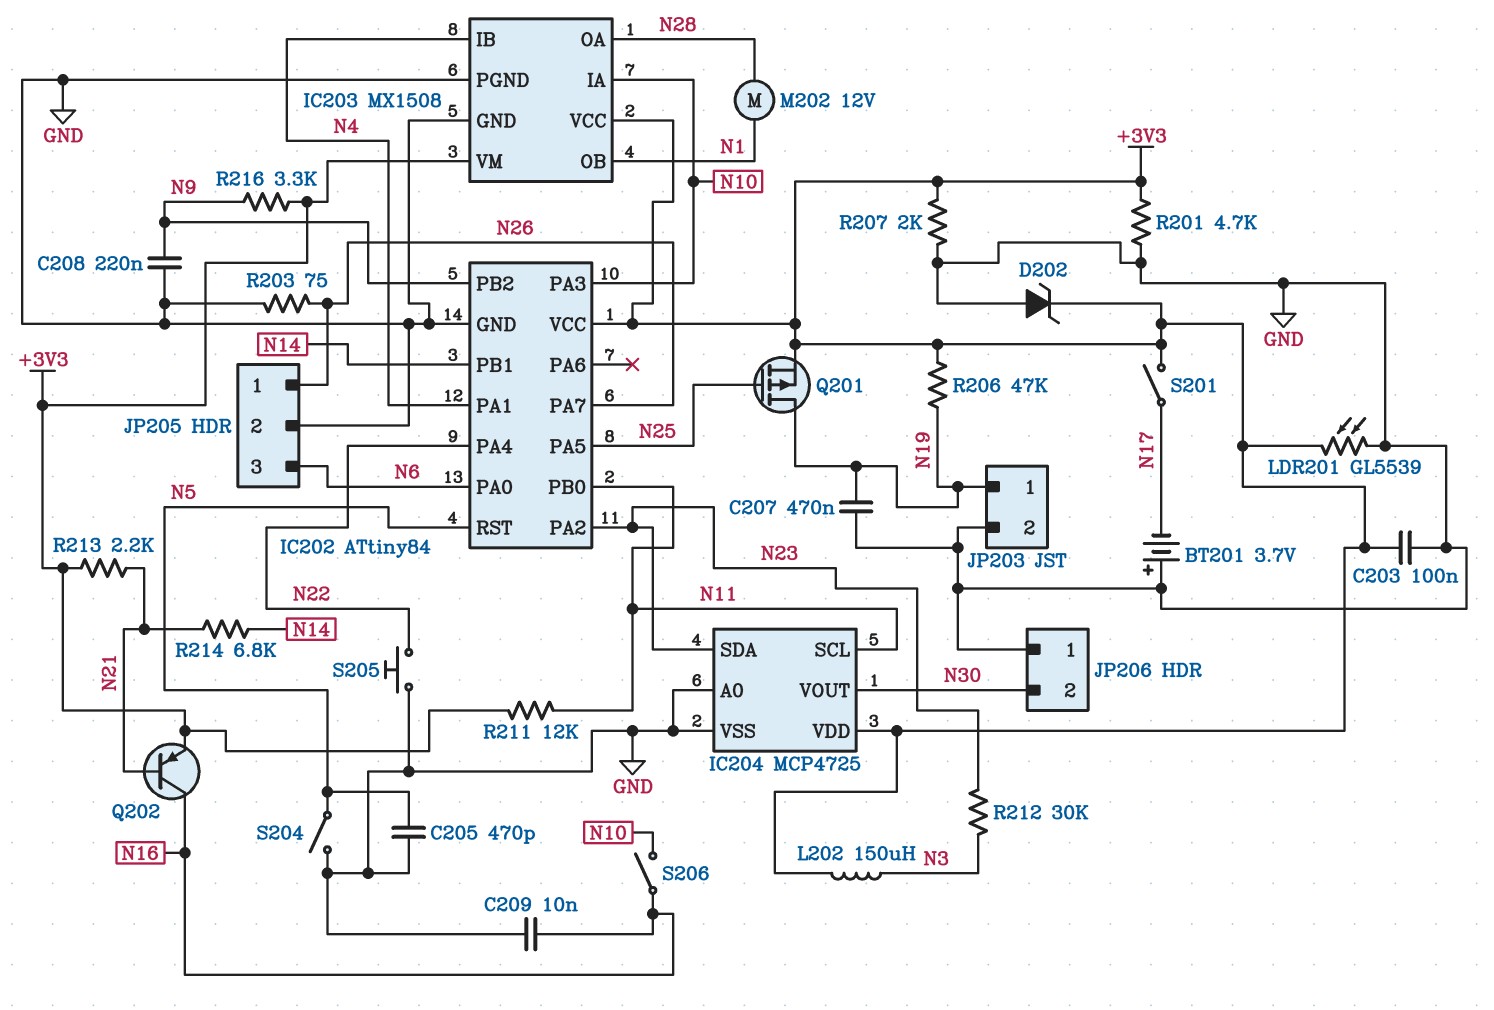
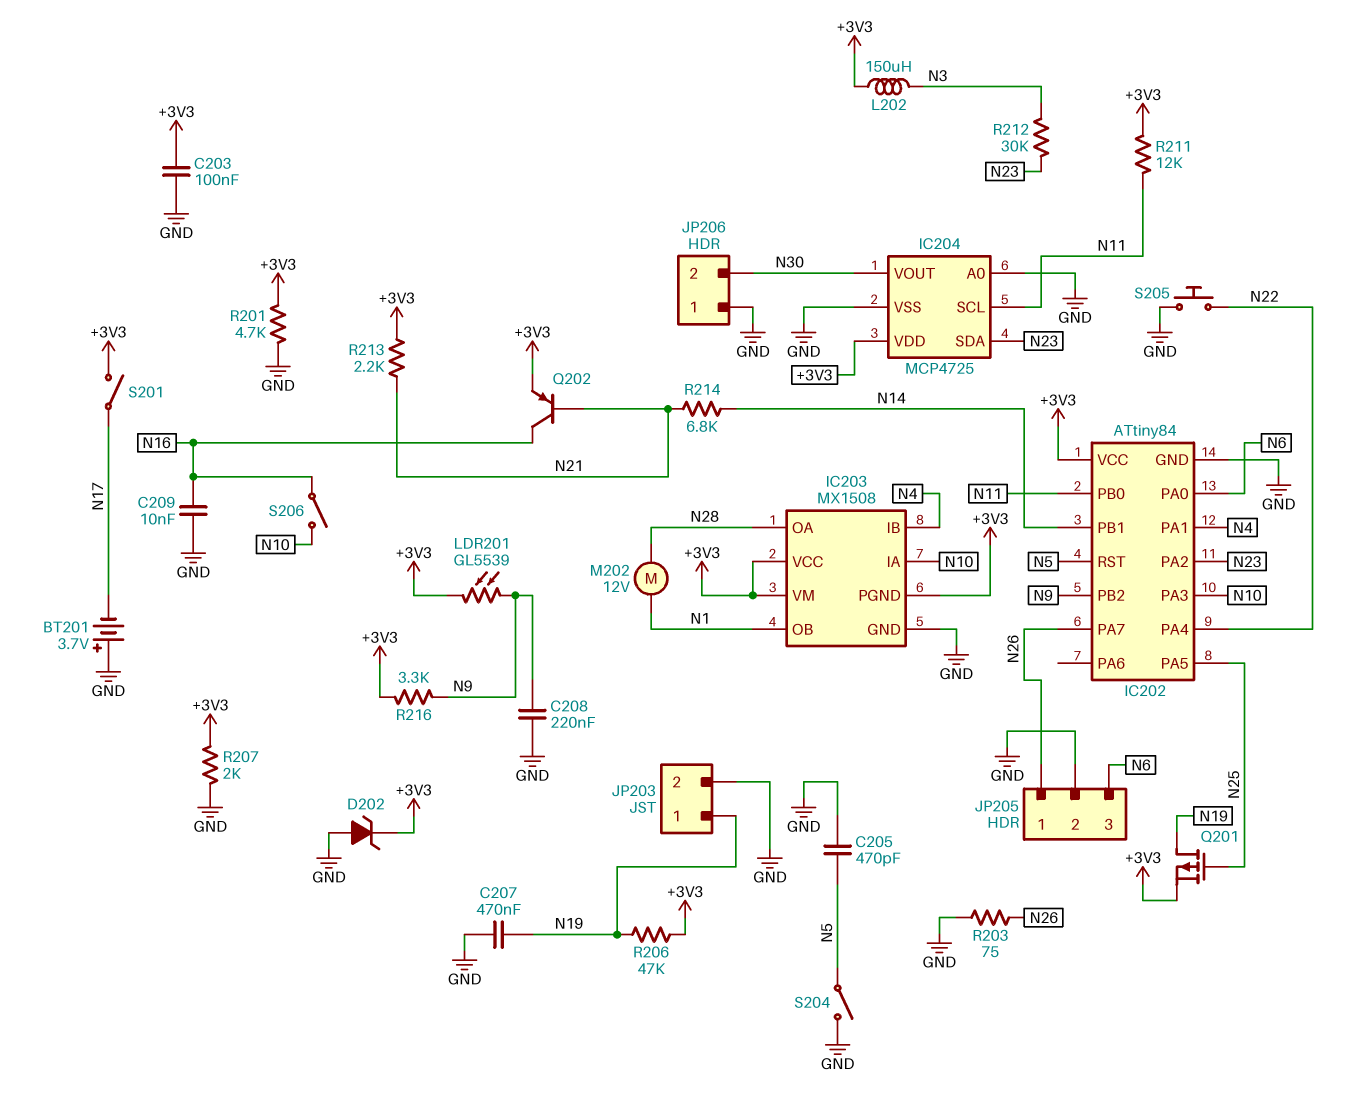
IC203 pin PGND: GND -> +3V3
LDR201: GL5539 (+3V3, GND) -> GL5539 (+3V3, N9)

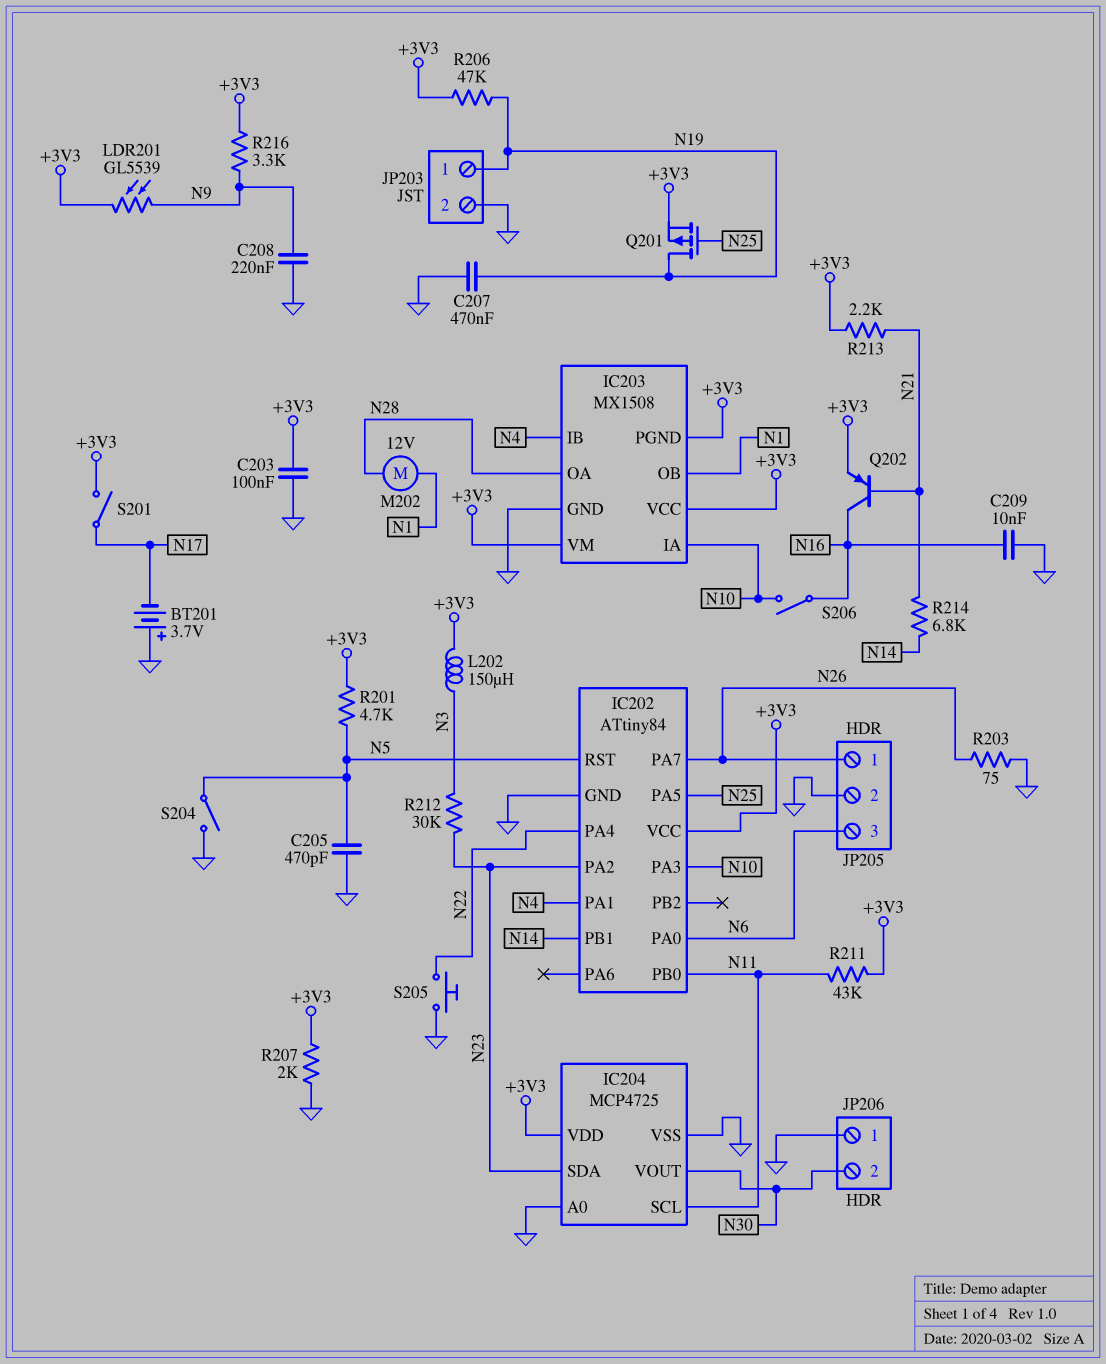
D202: zener (A GND, K +3V3) -> none
IC202 pin PB2: N9 -> none
R201: 4.7k (+3V3, GND) -> 4.7k (+3V3, N5)
R211: 12k (+3V3, N11) -> 43k (+3V3, N11)

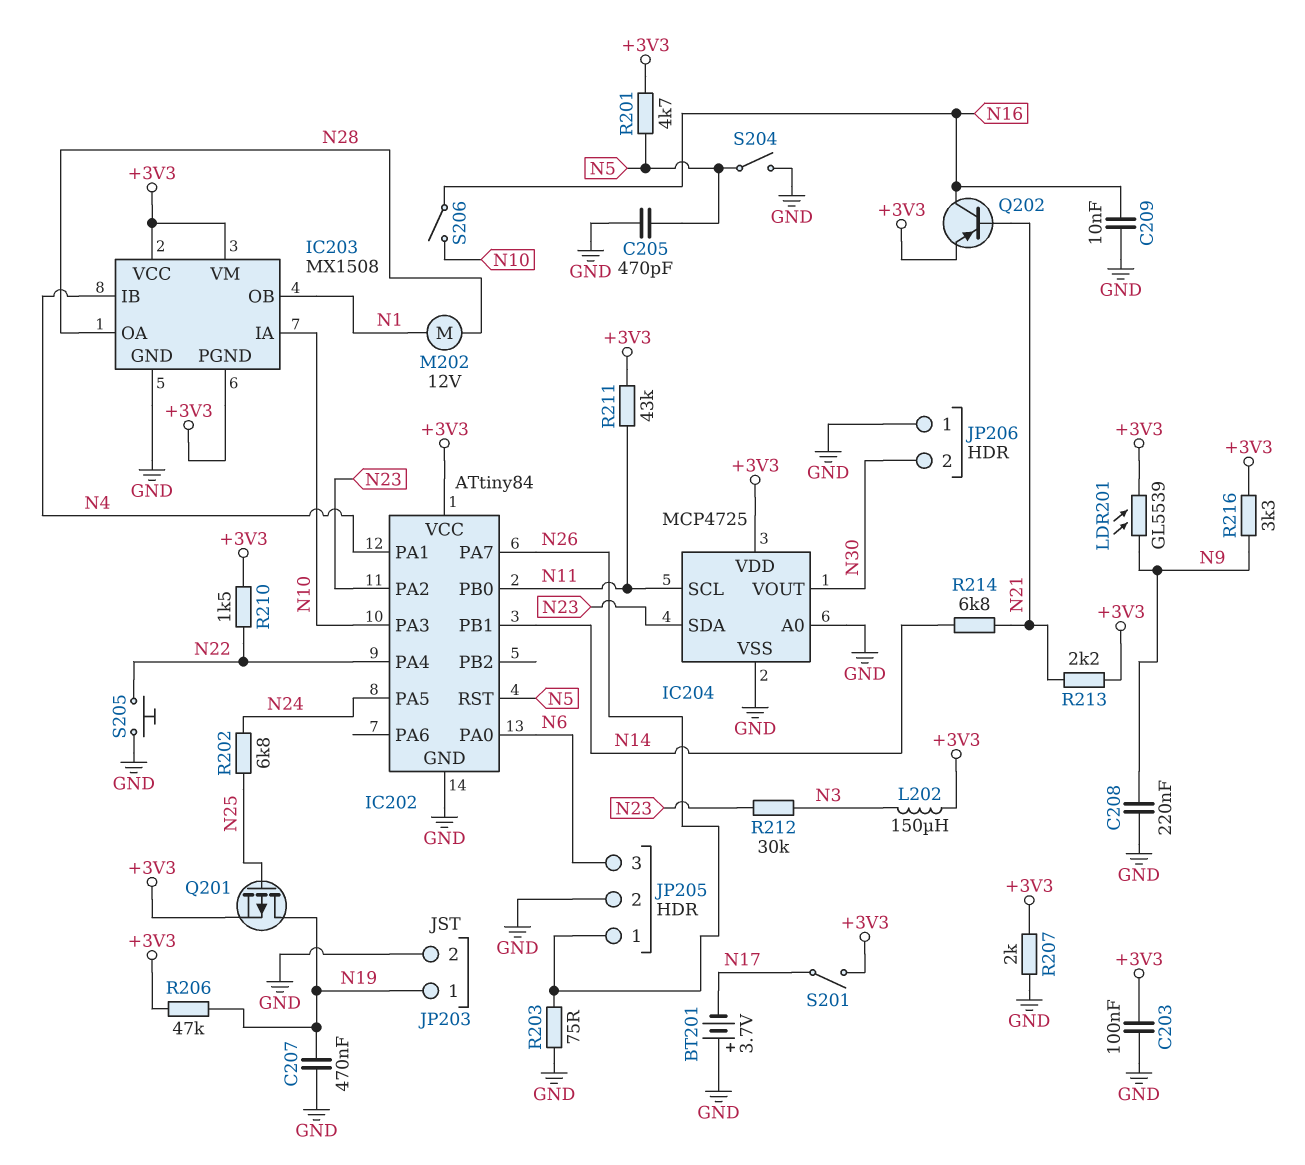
IC202 pin PA5: N25 -> N24
R202: none -> 6.8k (N24, N25)
R210: none -> 1.5k (+3V3, N22)

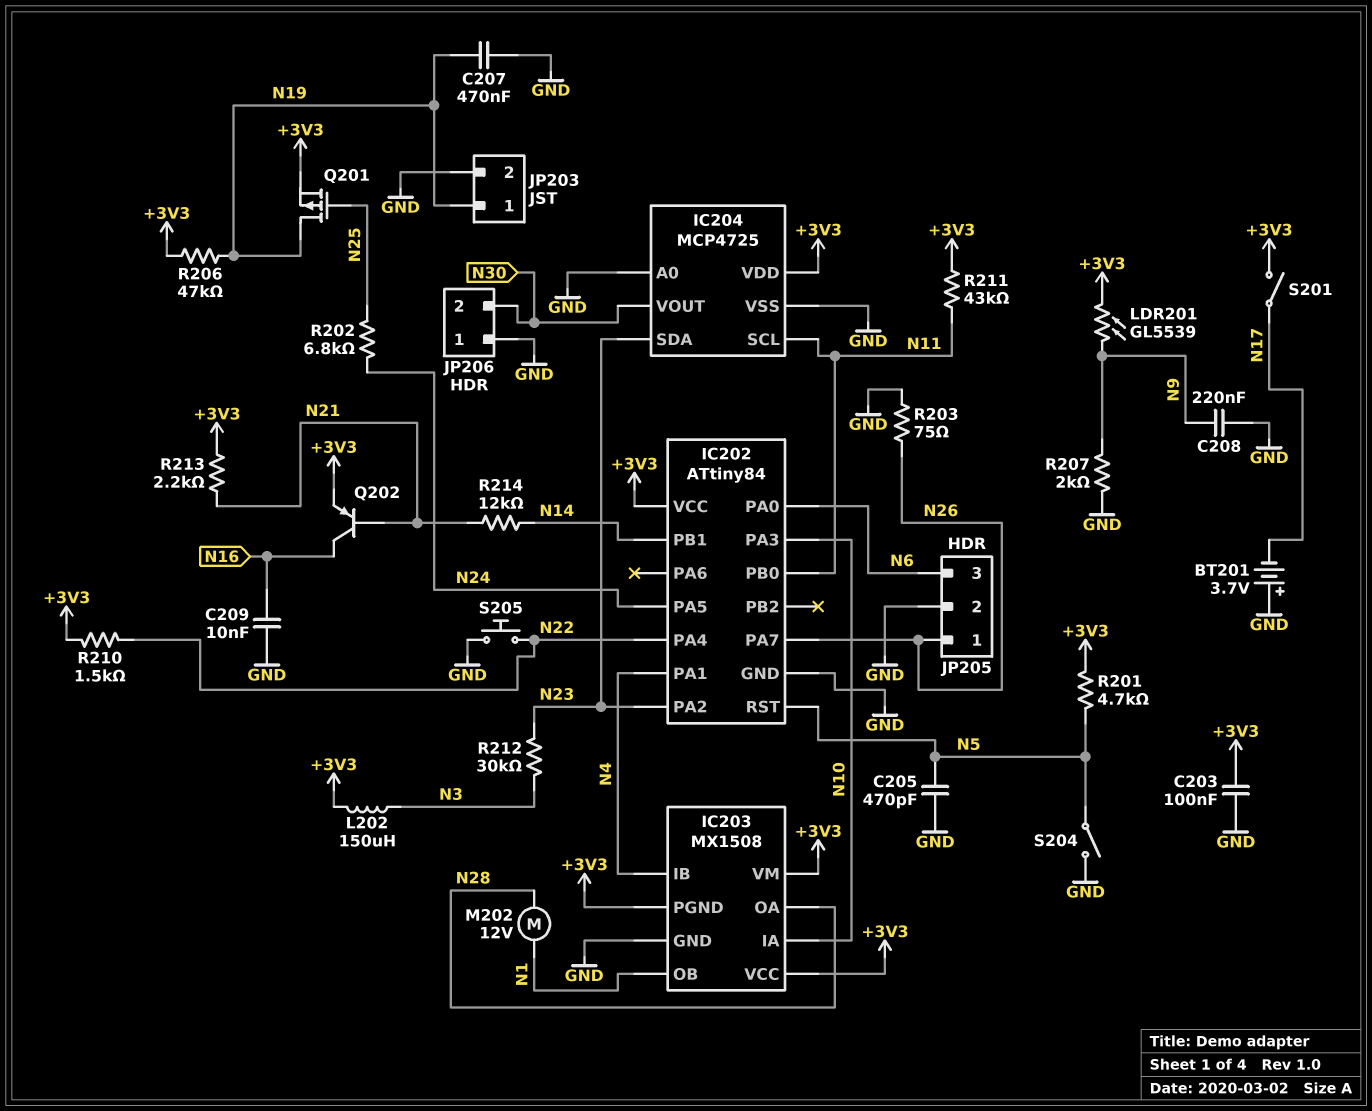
R207: 2k (+3V3, GND) -> 2k (GND, N9)
R214: 6.8k (N14, N21) -> 12k (N14, N21)
R216: 3.3k (+3V3, N9) -> none
S206: switch (N10, N16) -> none

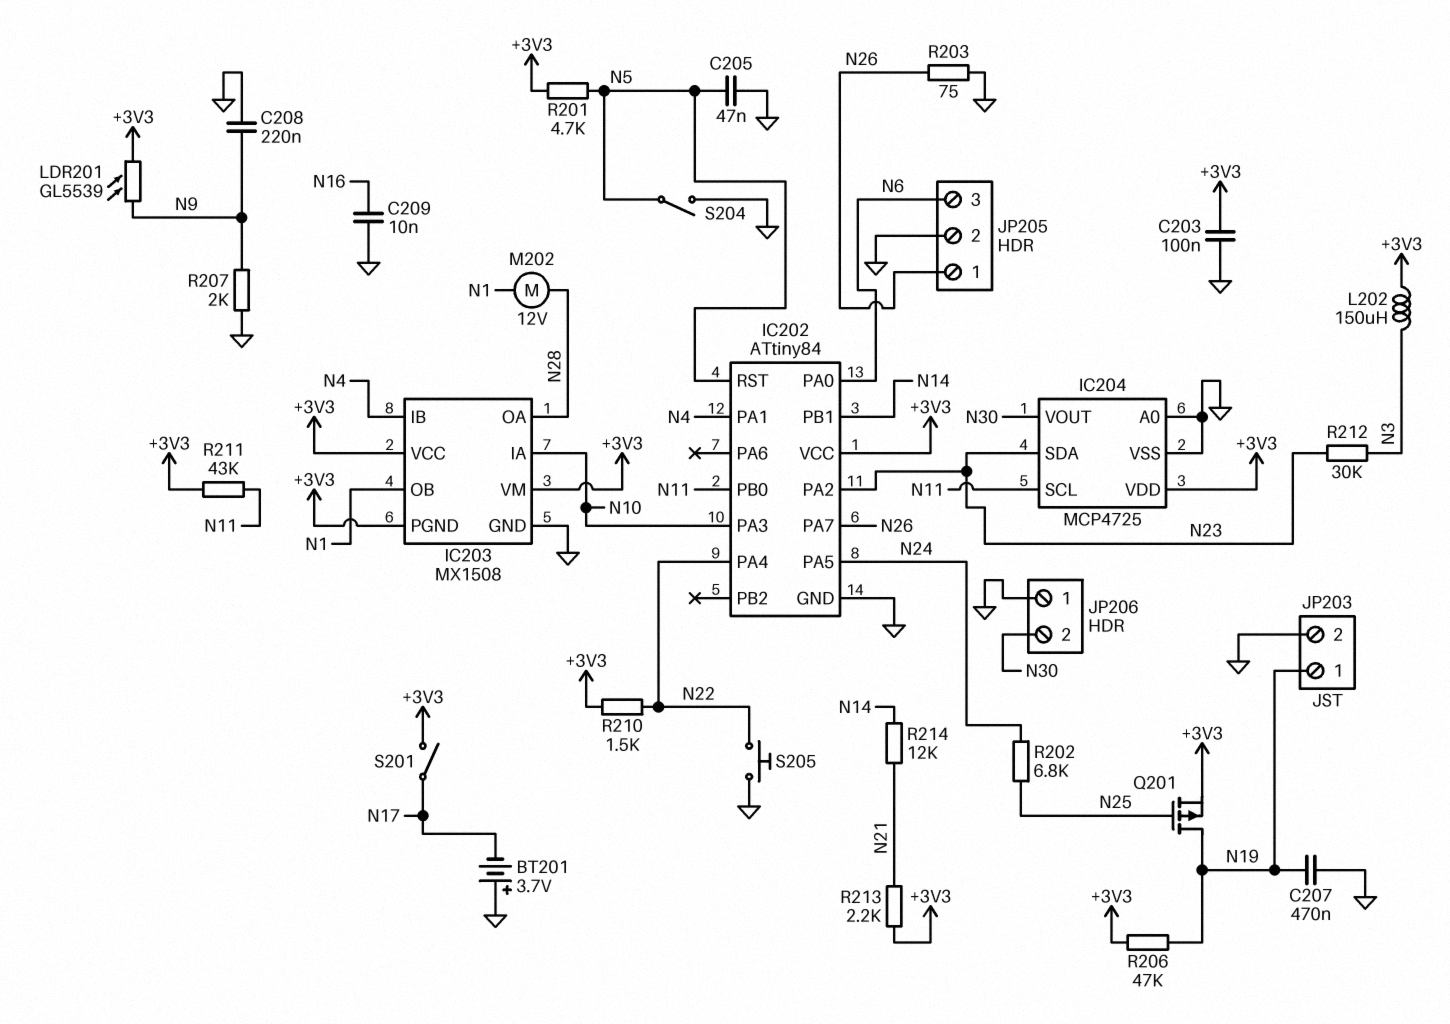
C205: 470pF (GND, N5) -> 47nF (GND, N5)
Q202: PNP (B N21, C N16, E +3V3) -> none

